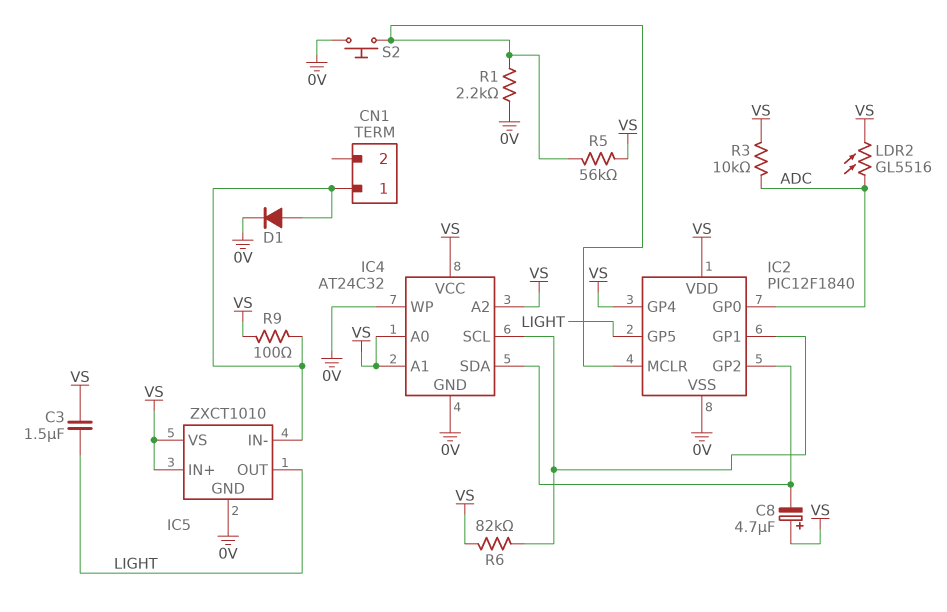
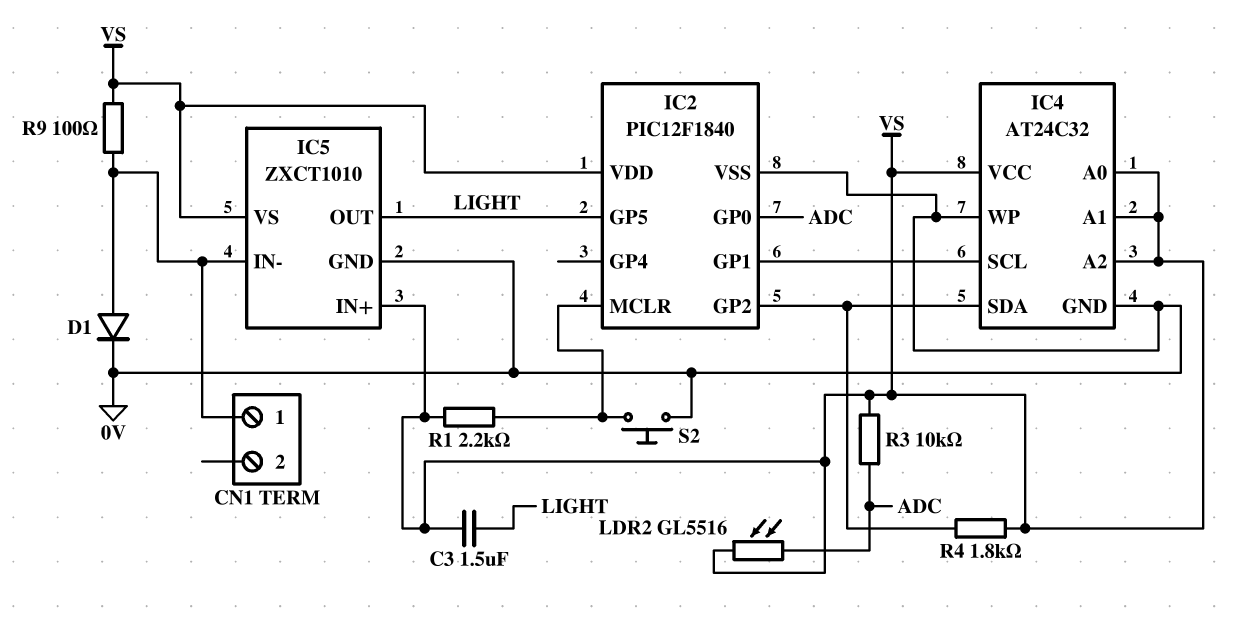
C8: 4.7uF (plus VS, minus IC2/GP2) -> none
IC2 pin GP4: VS -> none
R1: 2.2k (0V, IC2/MCLR) -> 2.2k (IC2/MCLR, VS)
R4: none -> 1.8k (IC2/GP2, VS)
R5: 56k (IC2/MCLR, VS) -> none
R6: 82k (IC2/GP1, VS) -> none

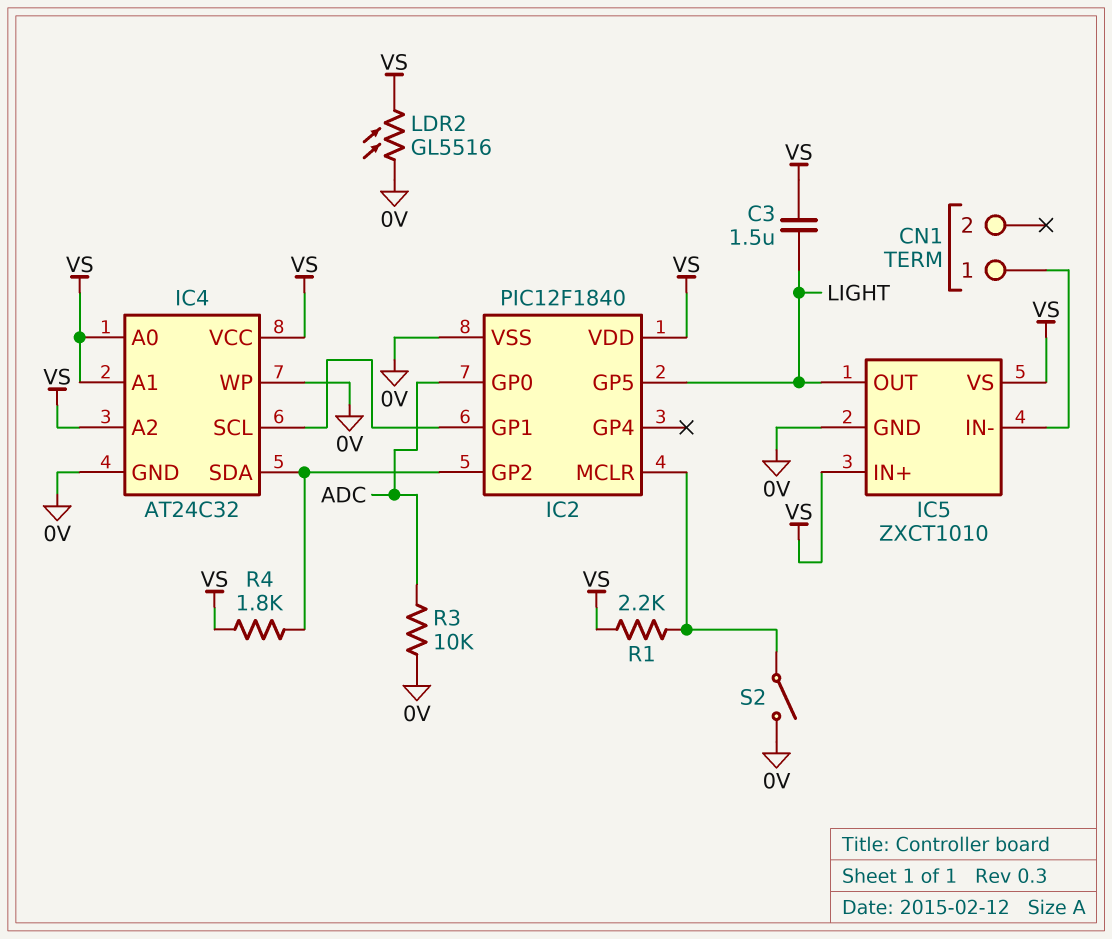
D1: diode (A CN1/1, K 0V) -> none
LDR2: GL5516 (ADC, VS) -> GL5516 (0V, VS)
R3: 10k (ADC, VS) -> 10k (0V, ADC)
R9: 100 (CN1/1, VS) -> none
S2: button (0V, IC2/MCLR) -> switch (0V, IC2/MCLR)

